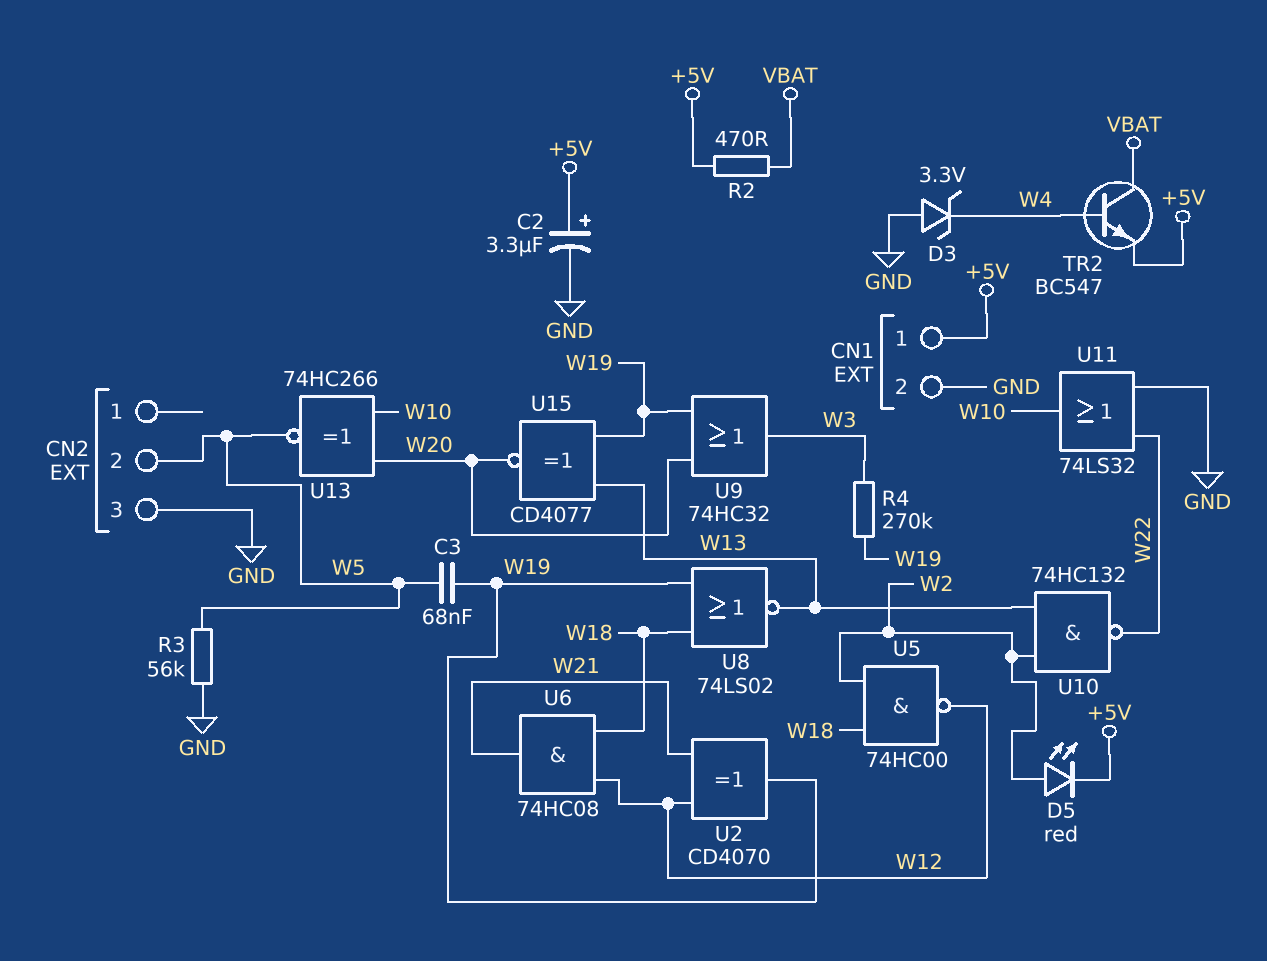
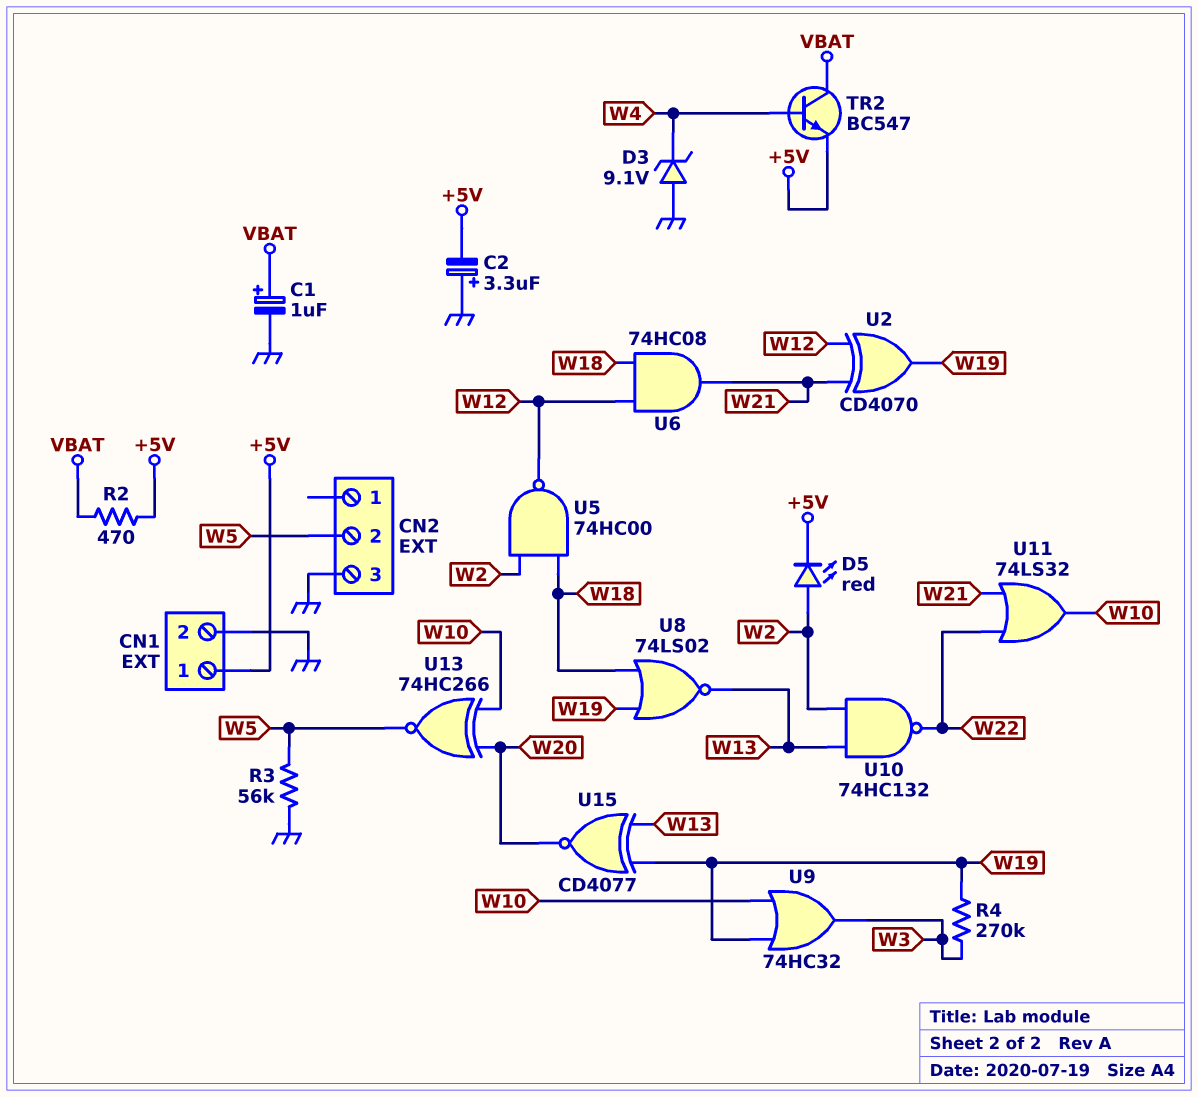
C1: none -> 1uF (plus VBAT, minus GND)
C2: 3.3uF (plus +5V, minus GND) -> 3.3uF (plus GND, minus +5V)
C3: 68nF (W5, W19) -> none
D3: zener 3.3V (A GND, K W4) -> zener 9.1V (A GND, K W4)
U9: OR 74HC32 (in W19, in W20, out W3) -> OR 74HC32 (in W10, in W19, out W3)
U11: OR 74LS32 (in GND, in W22, out W10) -> OR 74LS32 (in W21, in W22, out W10)

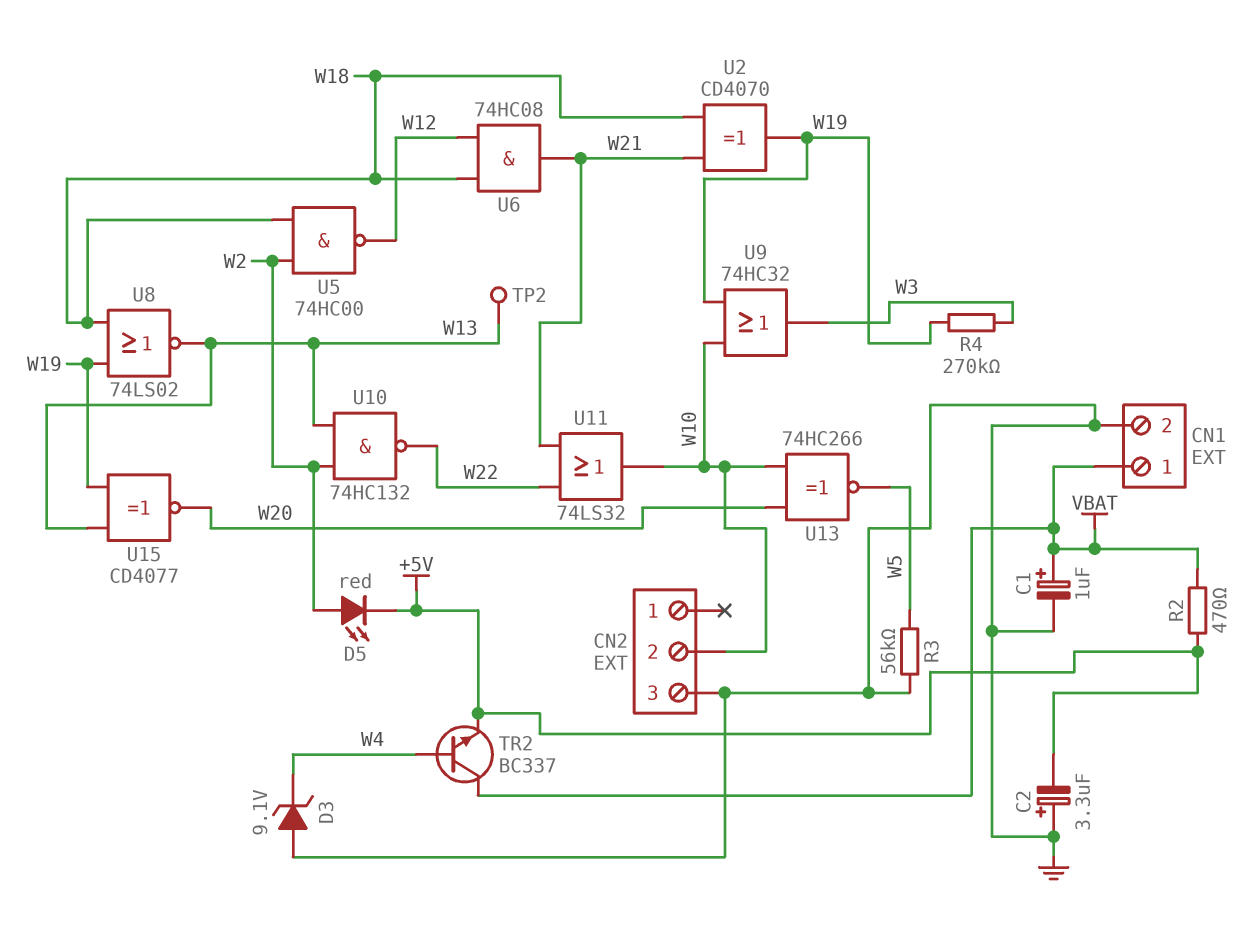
CN1 pin 1: +5V -> VBAT
CN2 pin 2: W5 -> W10
TP2: none -> test point (W13)
TR2: NPN BC547 (B W4, C VBAT, E +5V) -> NPN BC337 (B W4, C VBAT, E +5V)
U2: XOR CD4070 (in W12, in W21, out W19) -> XOR CD4070 (in W18, in W21, out W19)

